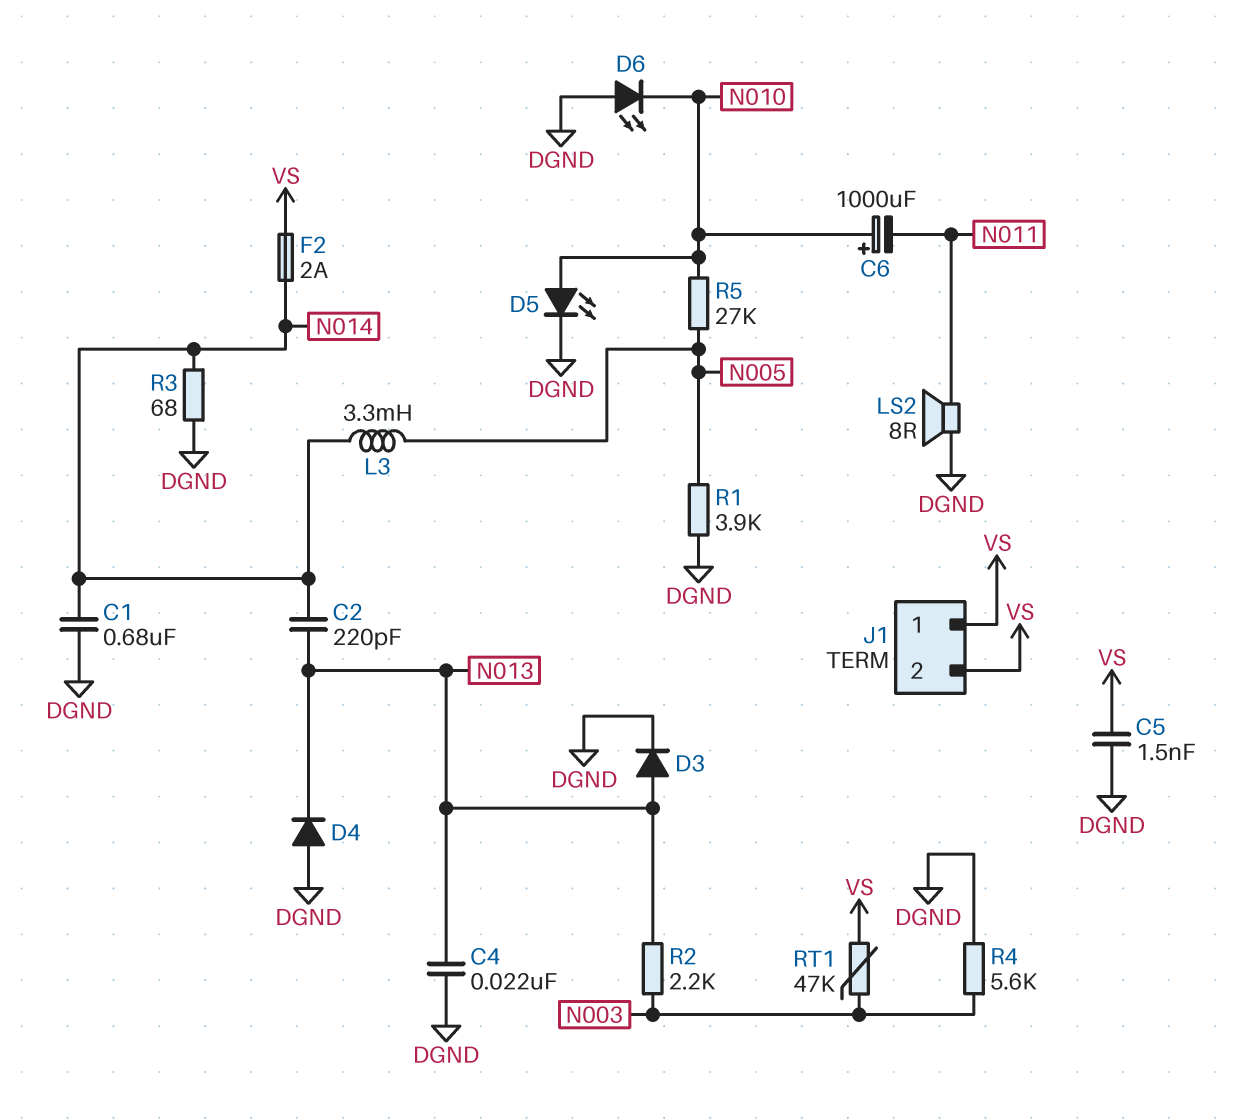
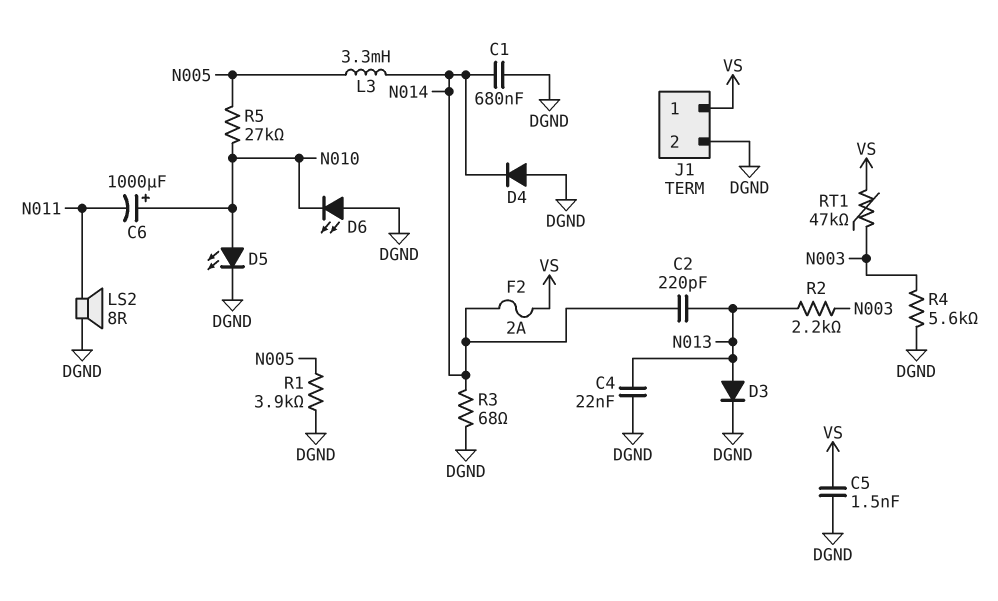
D4: diode (A DGND, K N013) -> diode (A DGND, K N014)
J1 pin 2: VS -> DGND

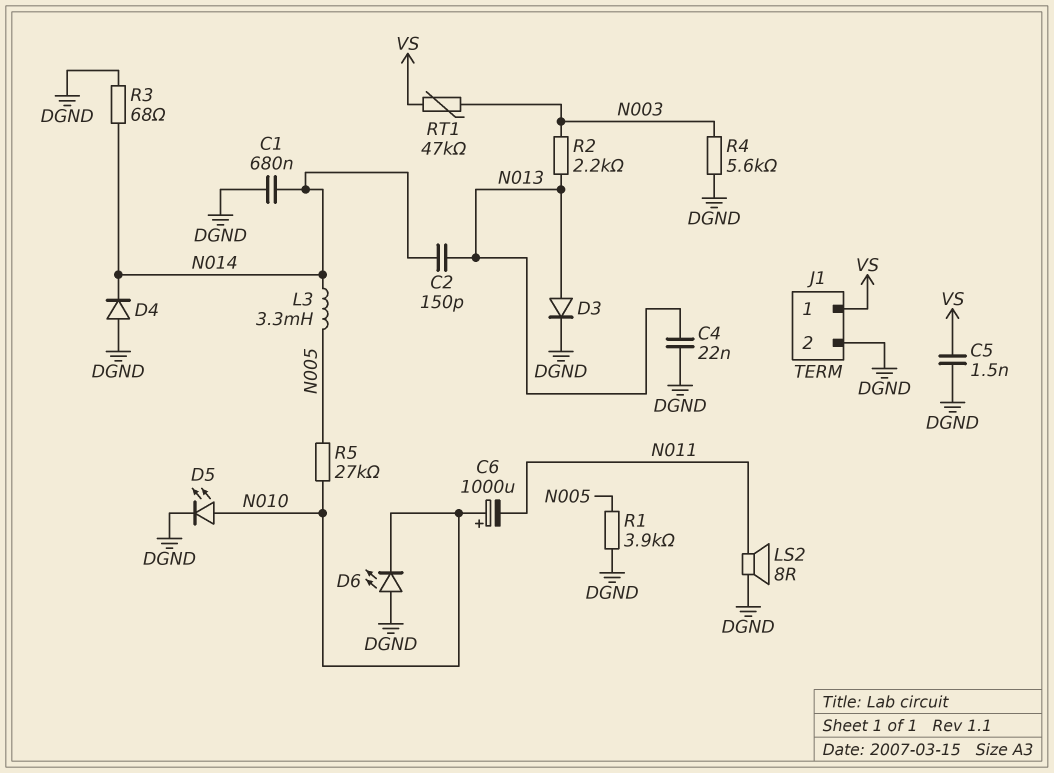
C2: 220pF (N013, N014) -> 150pF (N013, N014)
F2: 2A (N014, VS) -> none

